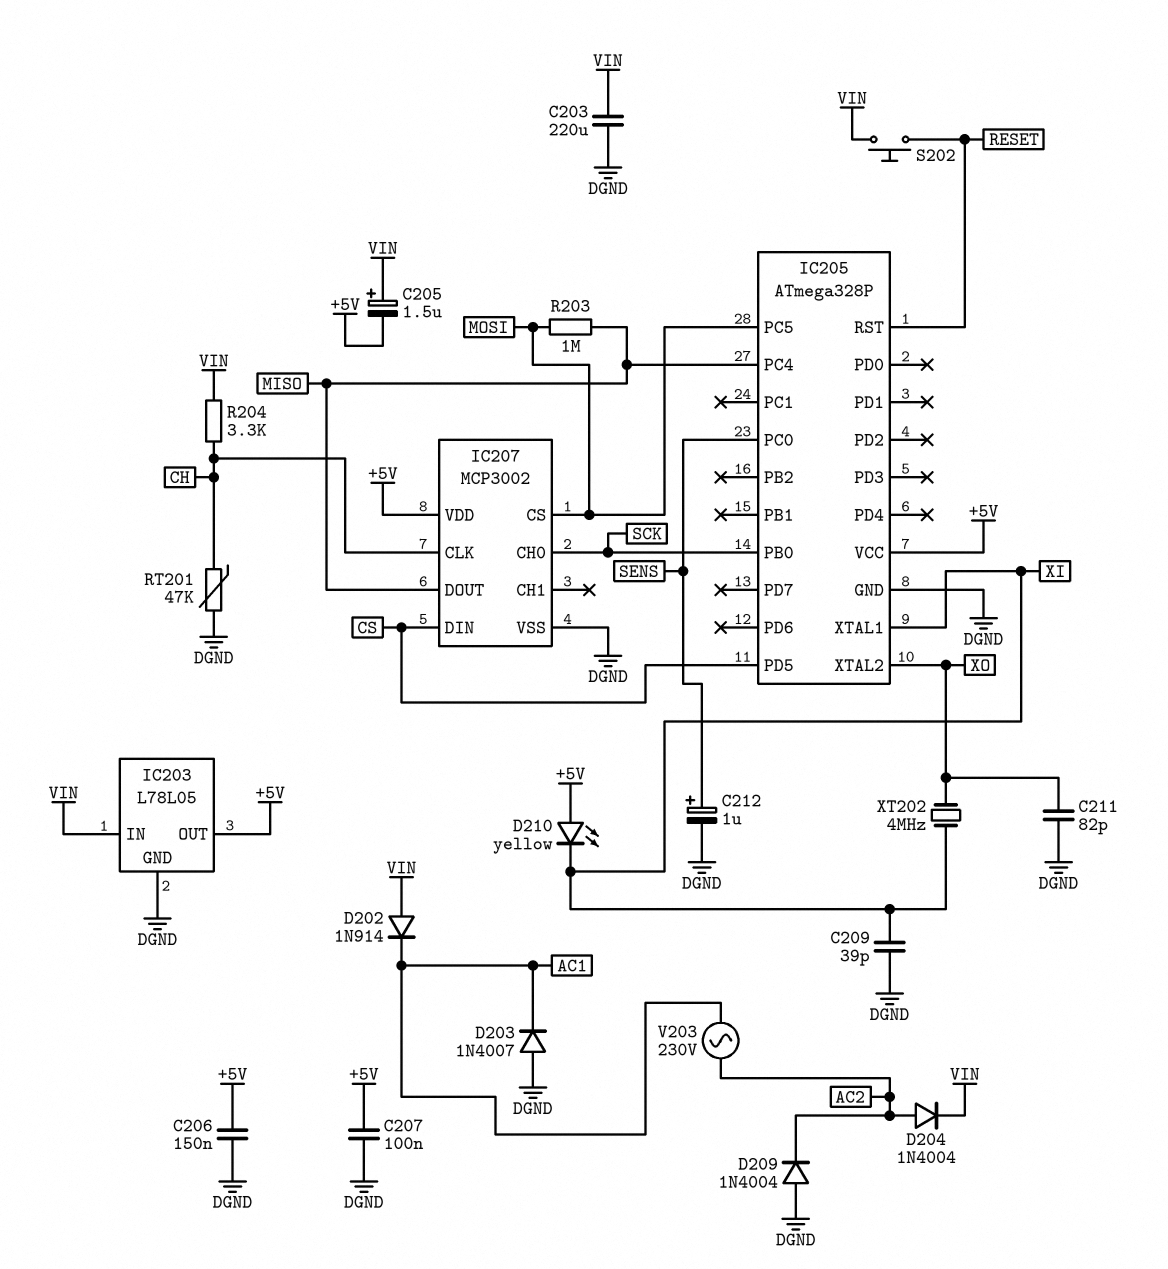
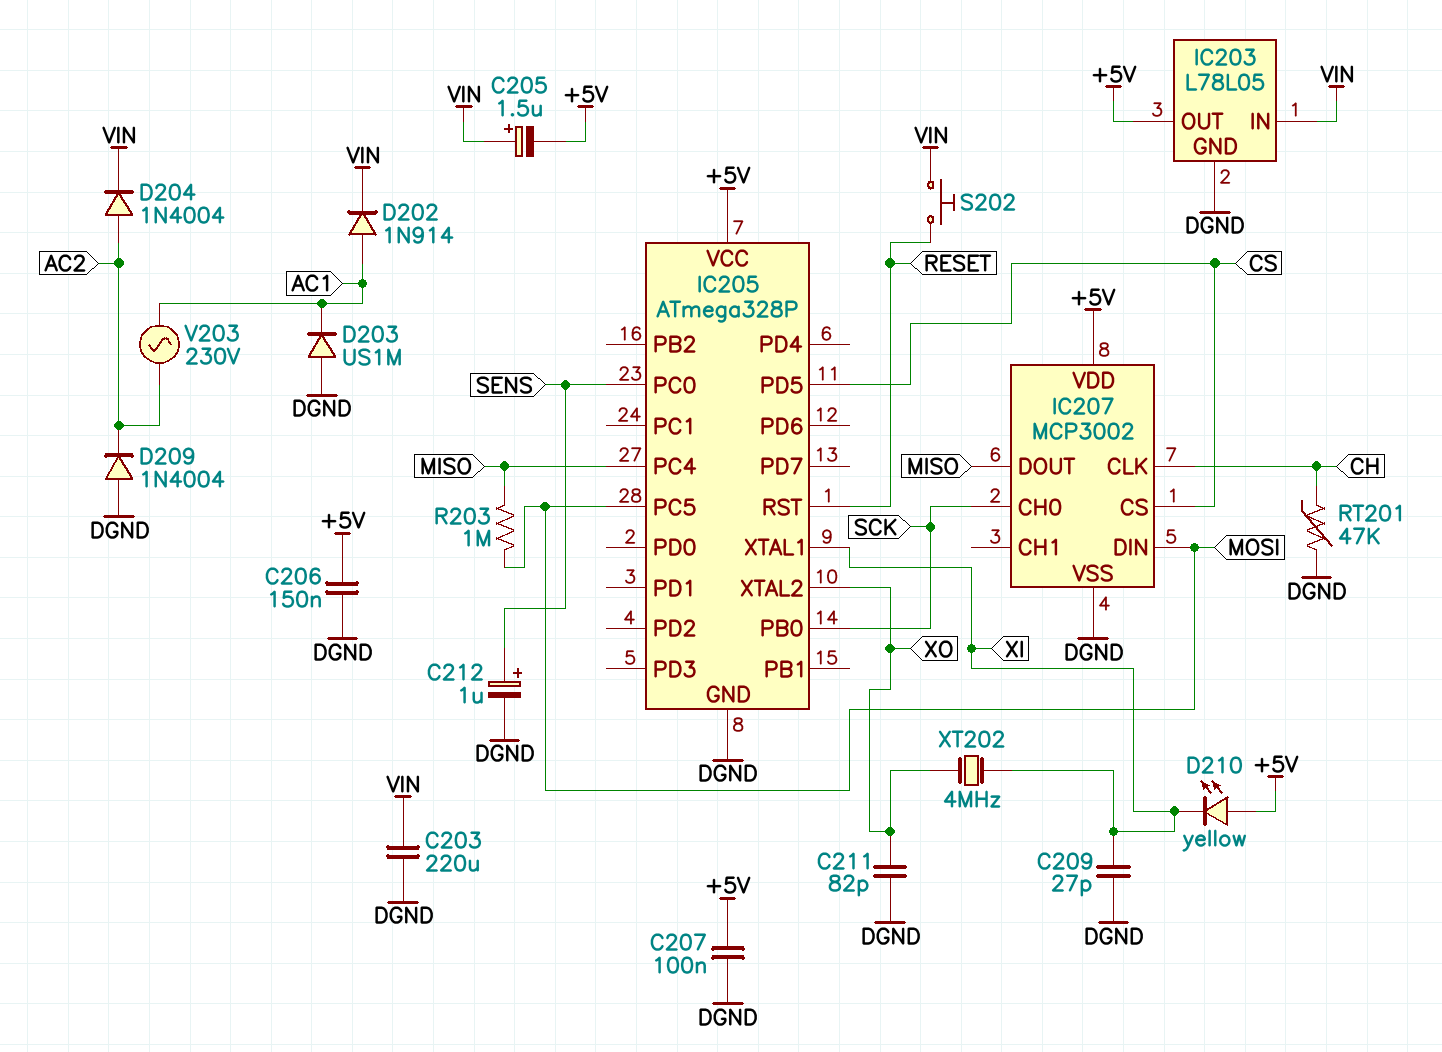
C209: 39pF (DGND, XI) -> 27pF (DGND, XI)
D202: diode 1N914 (A VIN, K AC1) -> diode 1N914 (A AC1, K VIN)
D203: diode 1N4007 (A DGND, K AC1) -> diode US1M (A DGND, K AC1)
IC207 pin CS: MOSI -> CS
IC207 pin DIN: CS -> MOSI
R204: 3.3k (CH, VIN) -> none

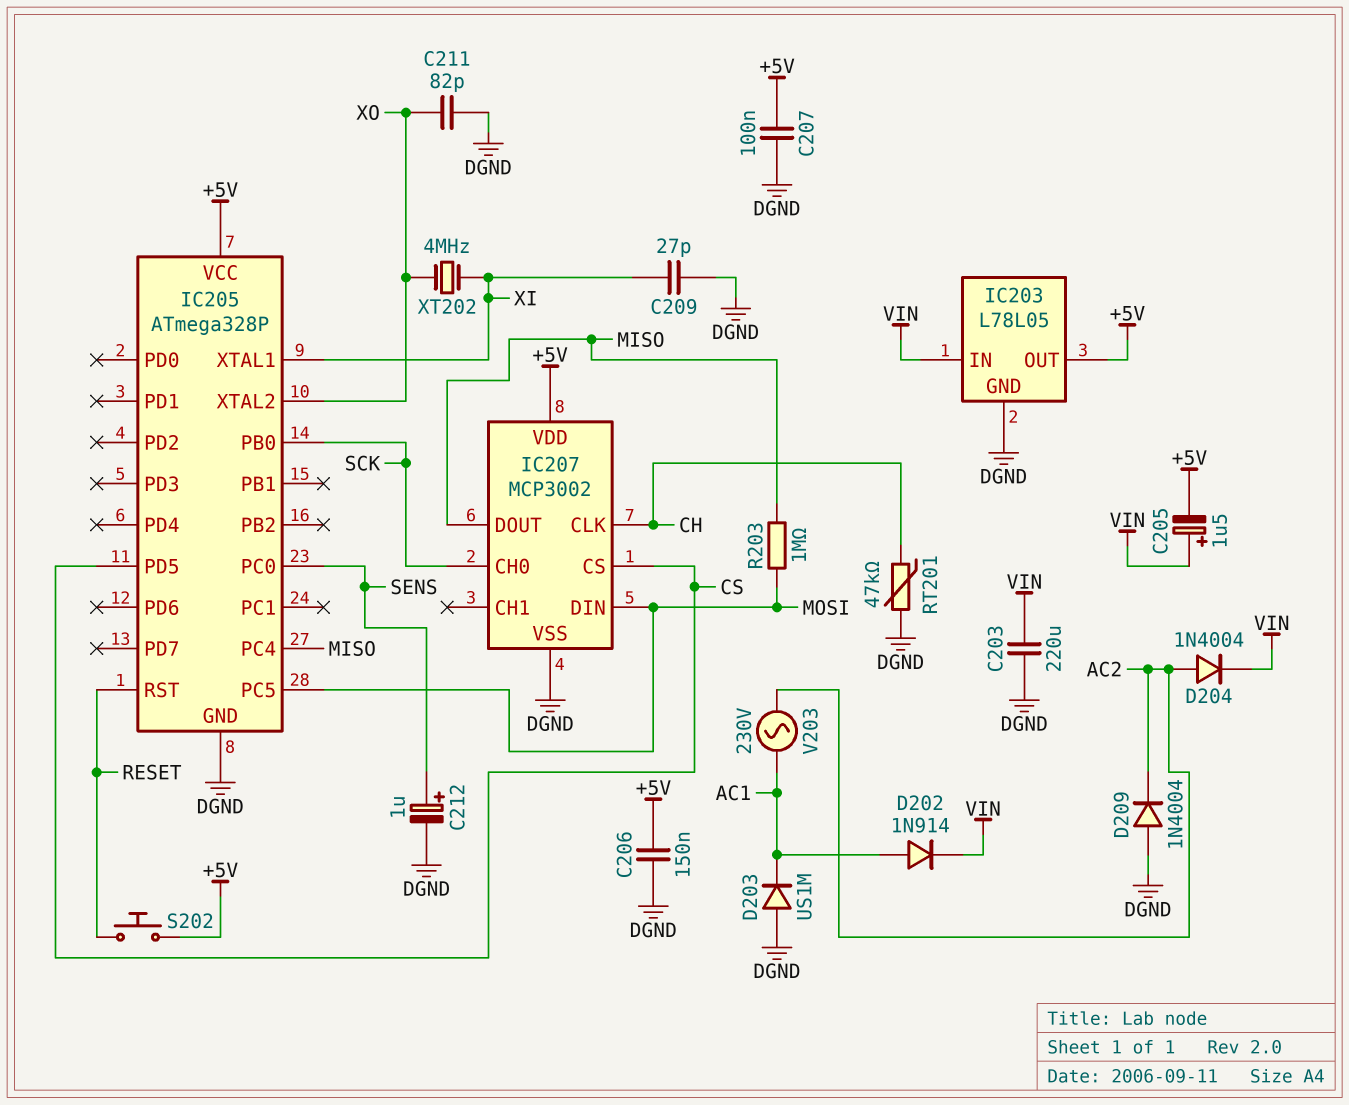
D210: LED yellow (A +5V, K XI) -> none
S202: button (RESET, VIN) -> button (+5V, RESET)

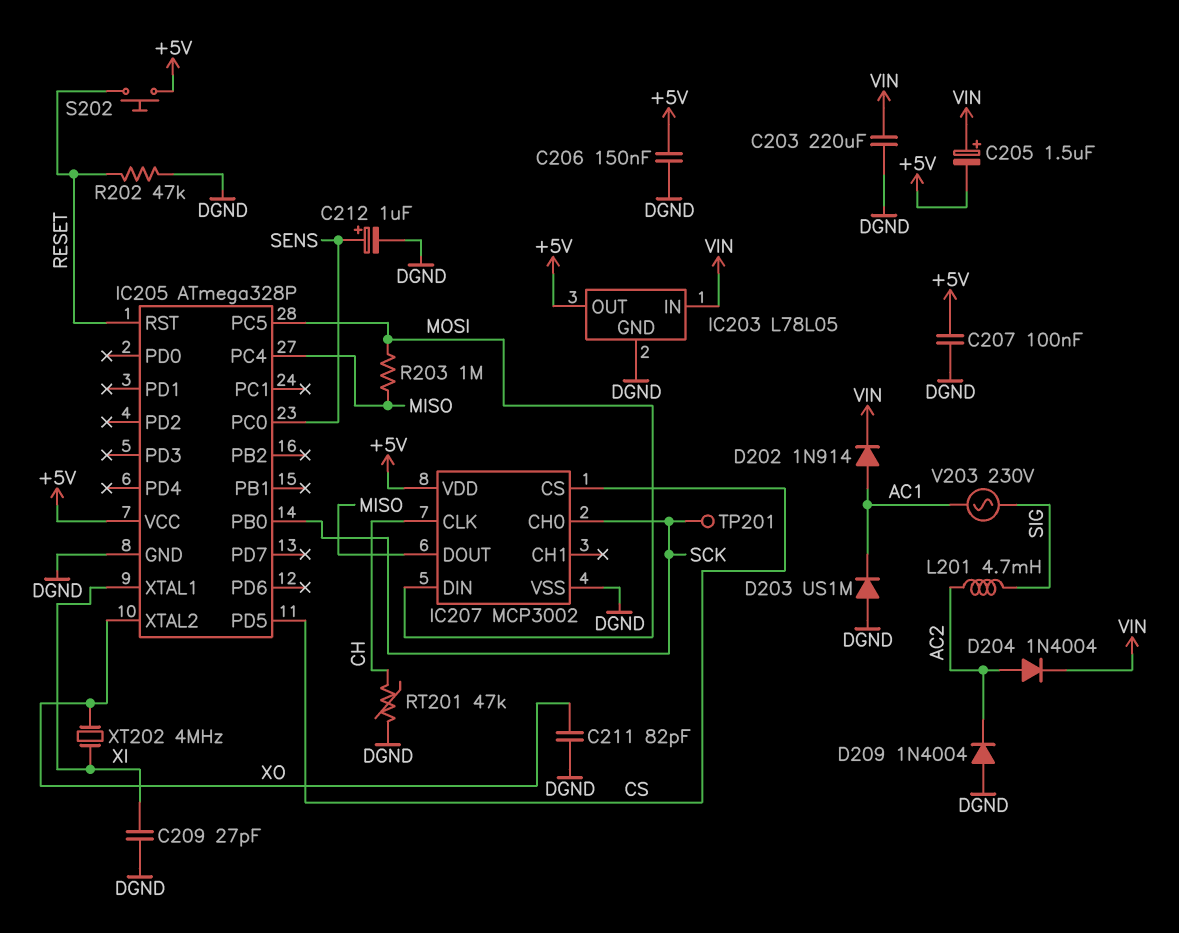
L201: none -> 4.7mH (AC2, SIG)
R202: none -> 47k (DGND, RESET)
TP201: none -> test point (SCK)
V203: AC 230V (AC1, AC2) -> AC 230V (AC1, SIG)

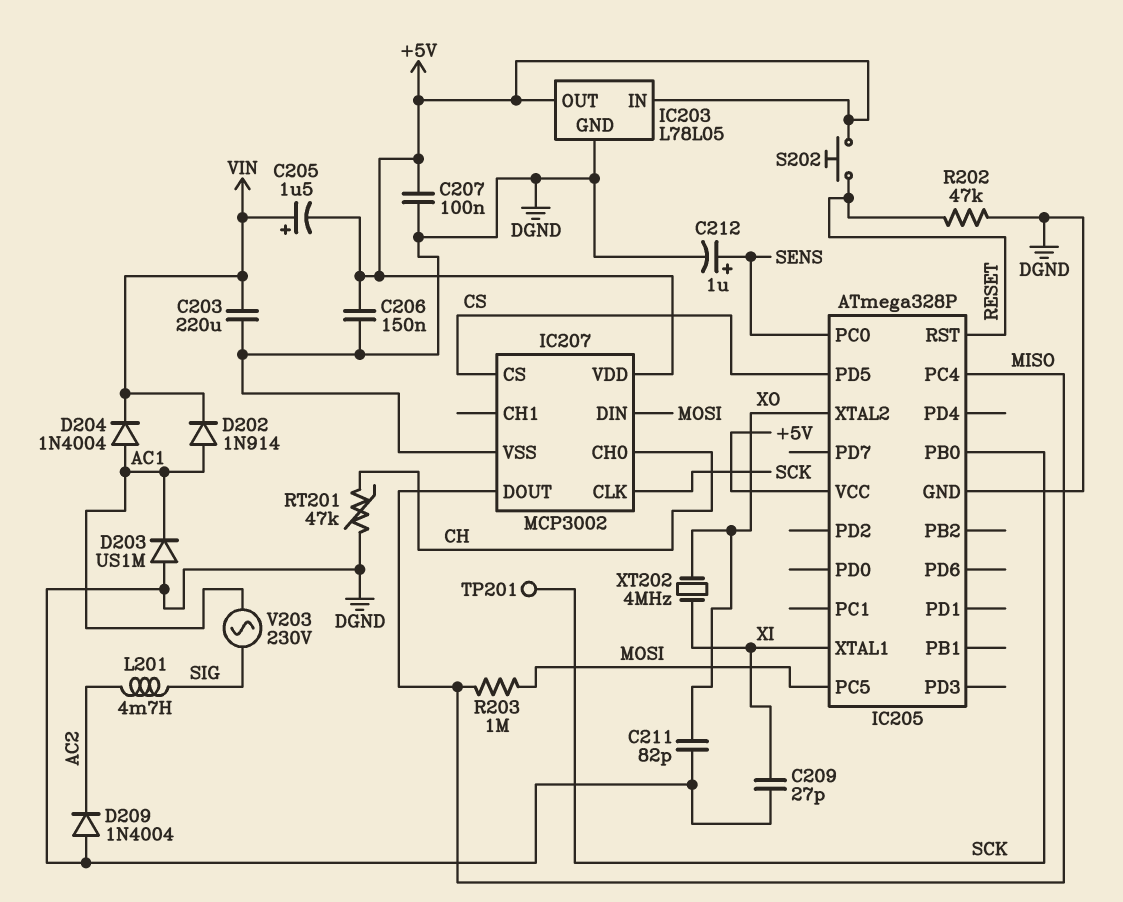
D204: diode 1N4004 (A AC2, K VIN) -> diode 1N4004 (A AC1, K VIN)
IC203 pin IN: VIN -> +5V
IC207 pin CH0: SCK -> CH
IC207 pin CLK: CH -> SCK

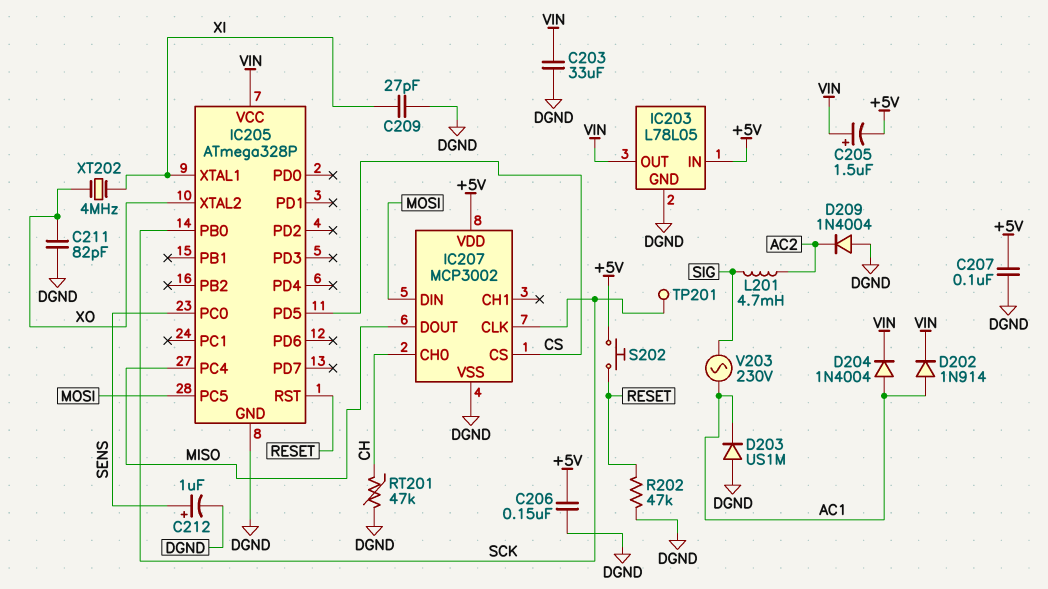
C203: 220uF (DGND, VIN) -> 33uF (DGND, VIN)
IC203 pin OUT: +5V -> VIN
IC205 pin VCC: +5V -> VIN
R203: 1M (MISO, MOSI) -> none

